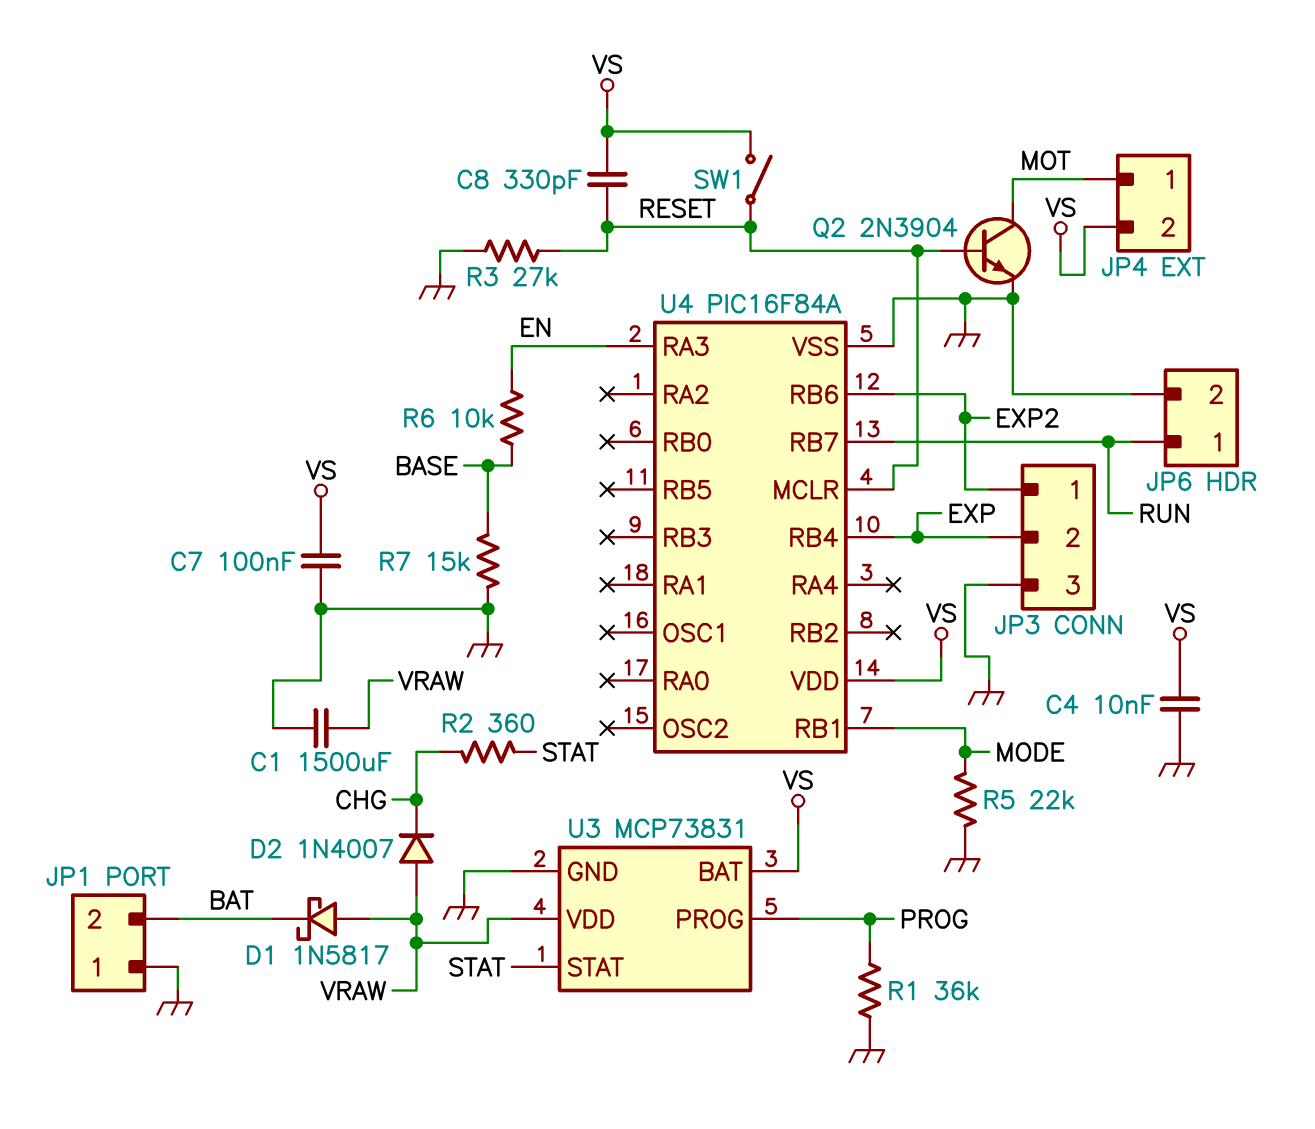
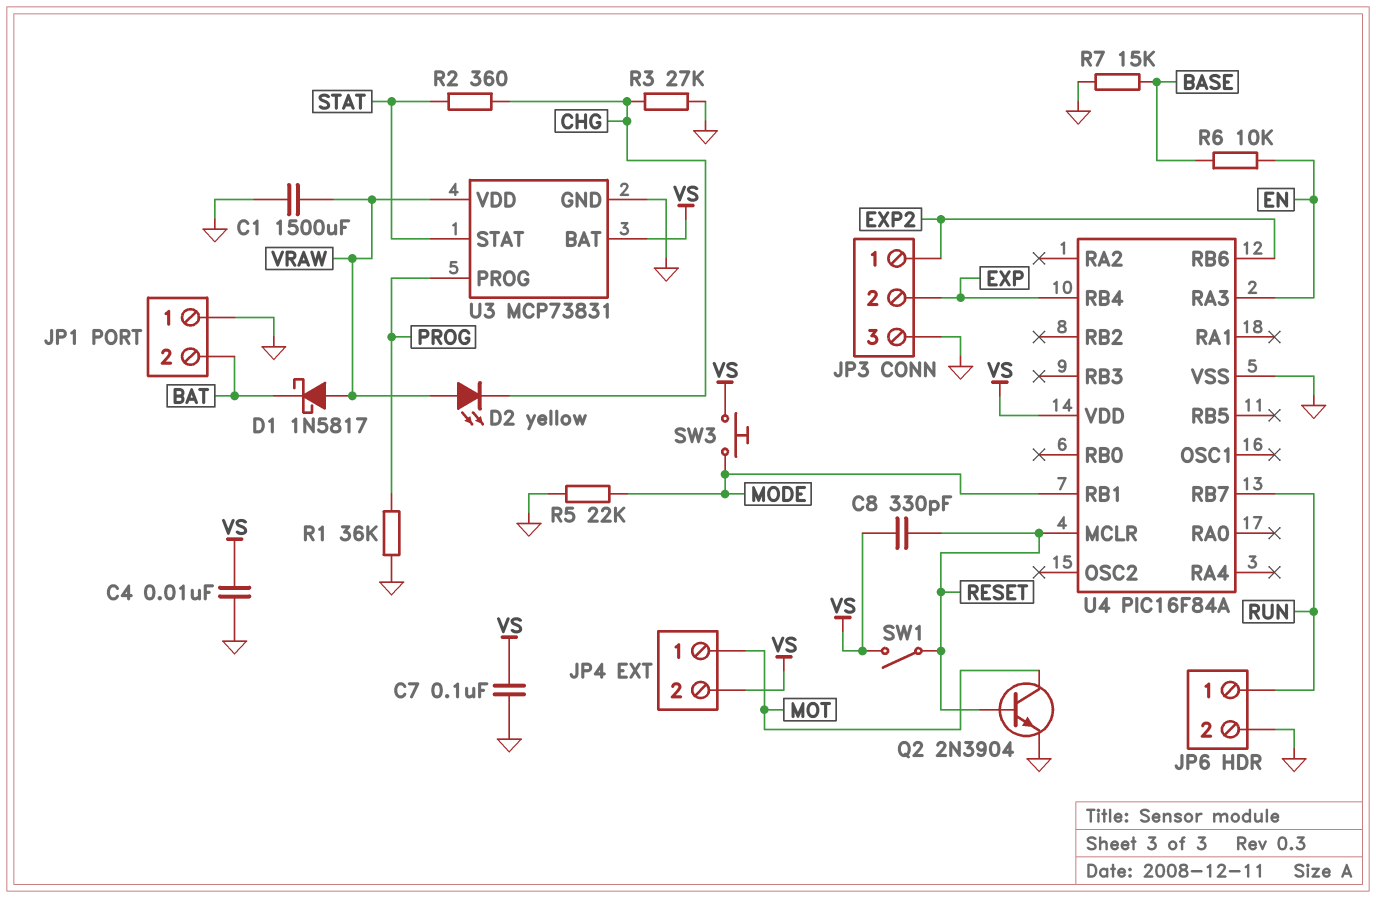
D2: diode 1N4007 (A VRAW, K CHG) -> LED yellow (A VRAW, K CHG)
R3: 27k (GND, RESET) -> 27k (CHG, GND)
SW3: none -> button (MODE, VS)

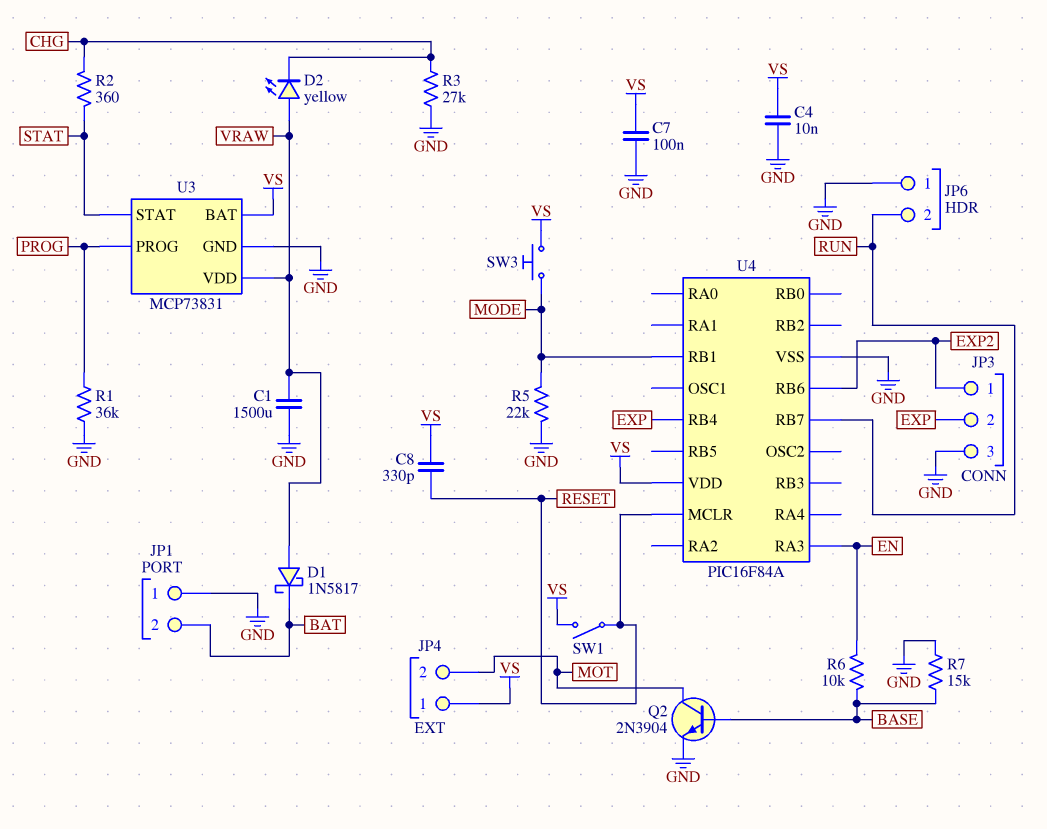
JP4 pin 1: MOT -> VS
JP4 pin 2: VS -> MOT
JP6 pin 1: RUN -> GND
JP6 pin 2: GND -> RUN
Q2: NPN 2N3904 (B RESET, C MOT, E GND) -> NPN 2N3904 (B BASE, C MOT, E GND)

